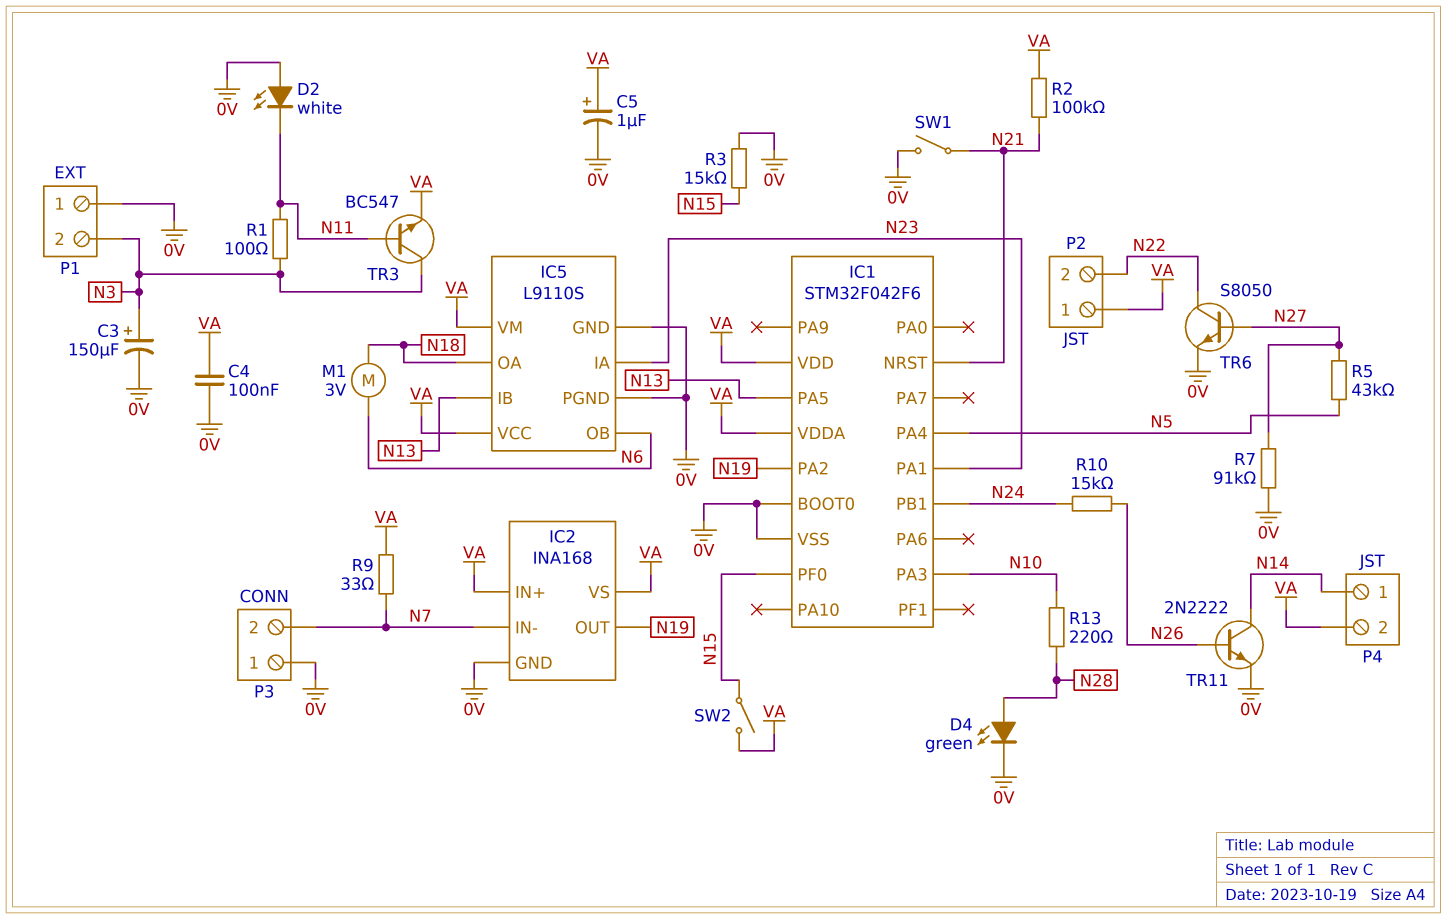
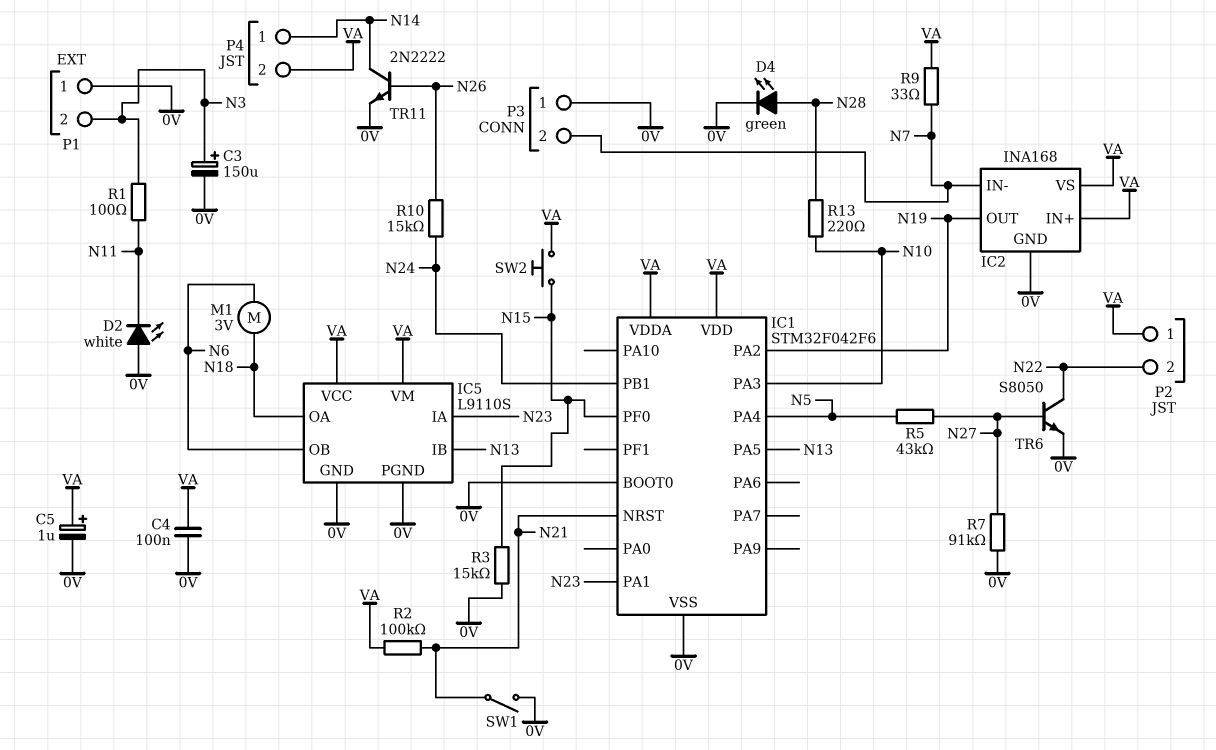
SW2: switch (N15, VA) -> button (N15, VA)
TR3: NPN BC547 (B N11, C N3, E VA) -> none

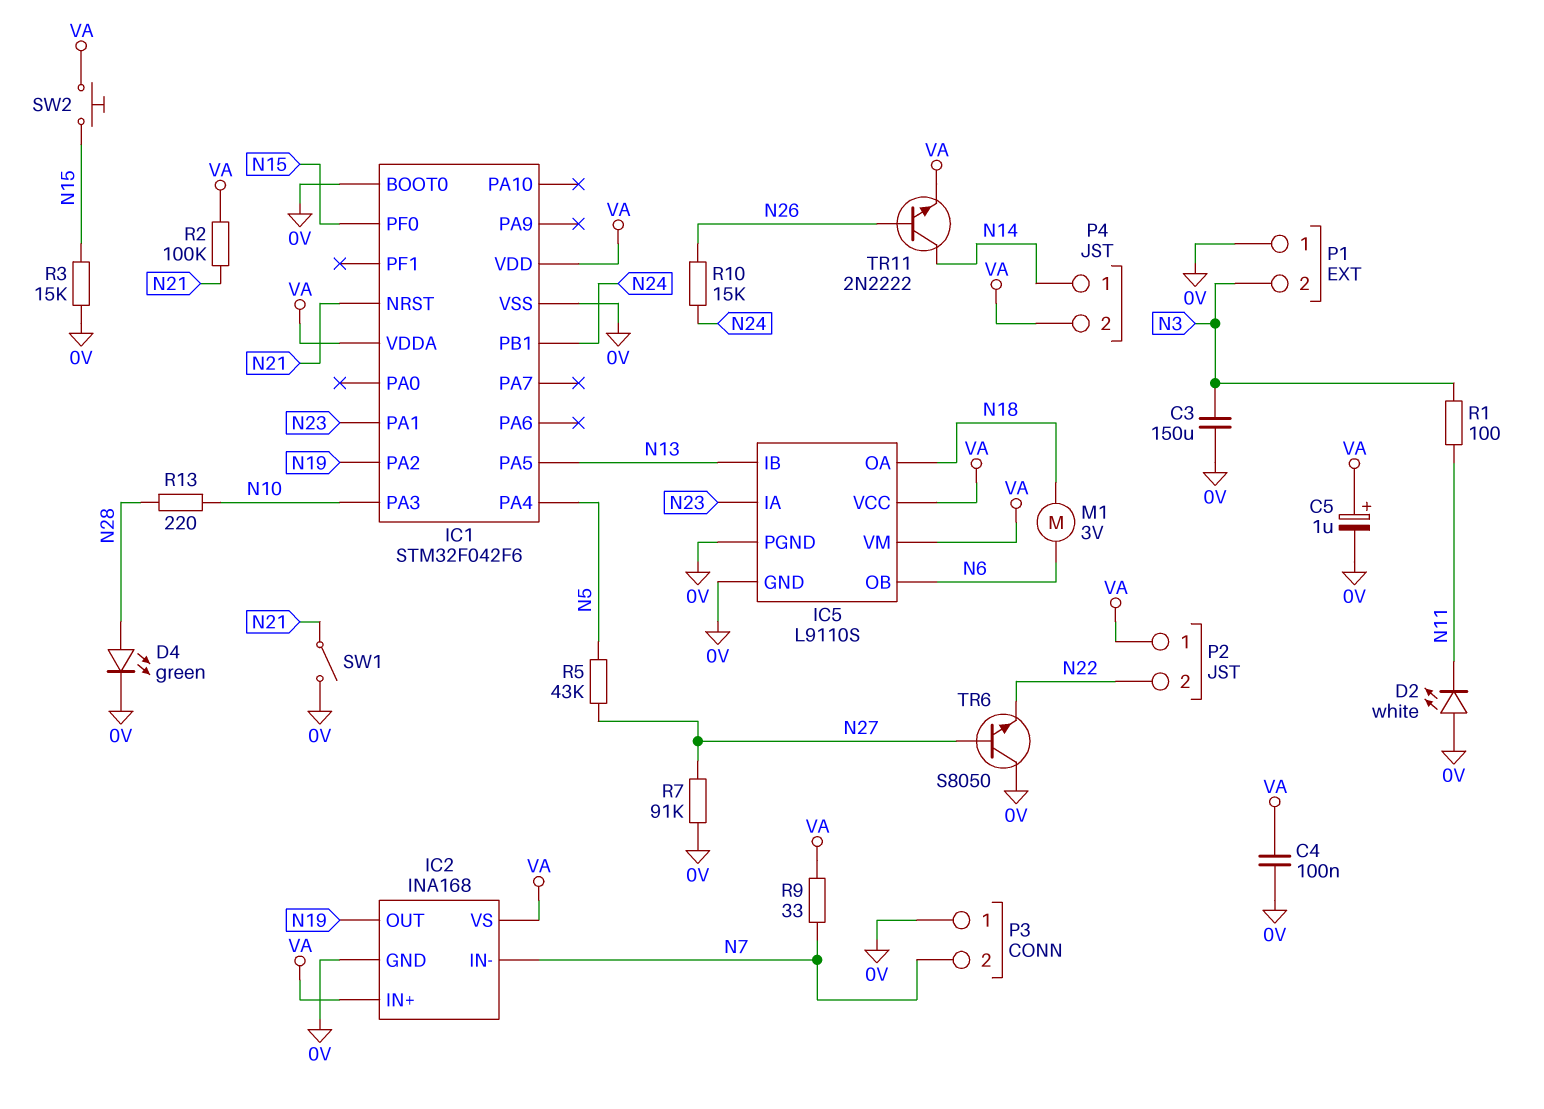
C3: 150uF (plus N3, minus 0V) -> 150uF (0V, N3)
TR6: NPN S8050 (B N27, C N22, E 0V) -> NPN S8050 (B N27, C 0V, E N22)
TR11: NPN 2N2222 (B N26, C N14, E 0V) -> NPN 2N2222 (B N26, C N14, E VA)

